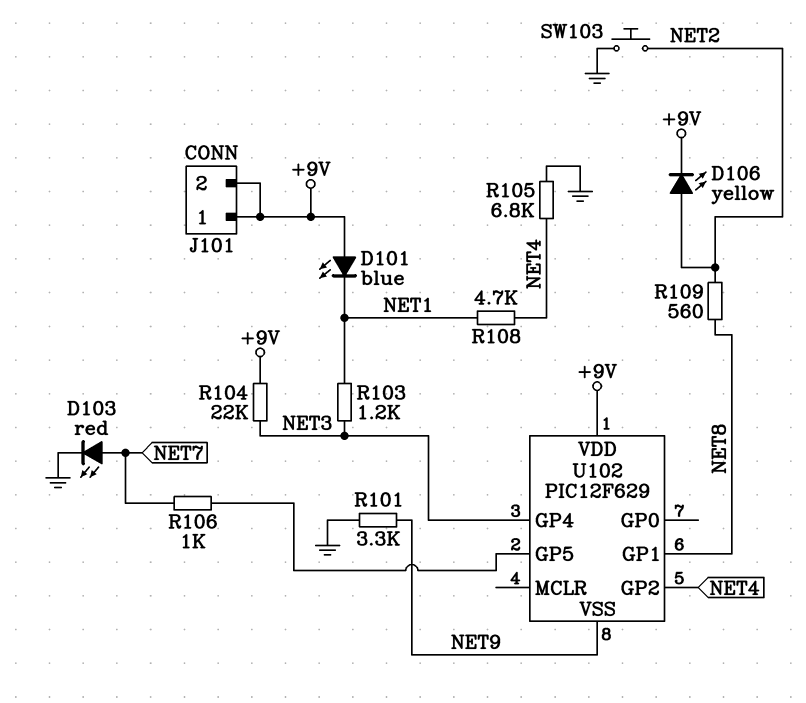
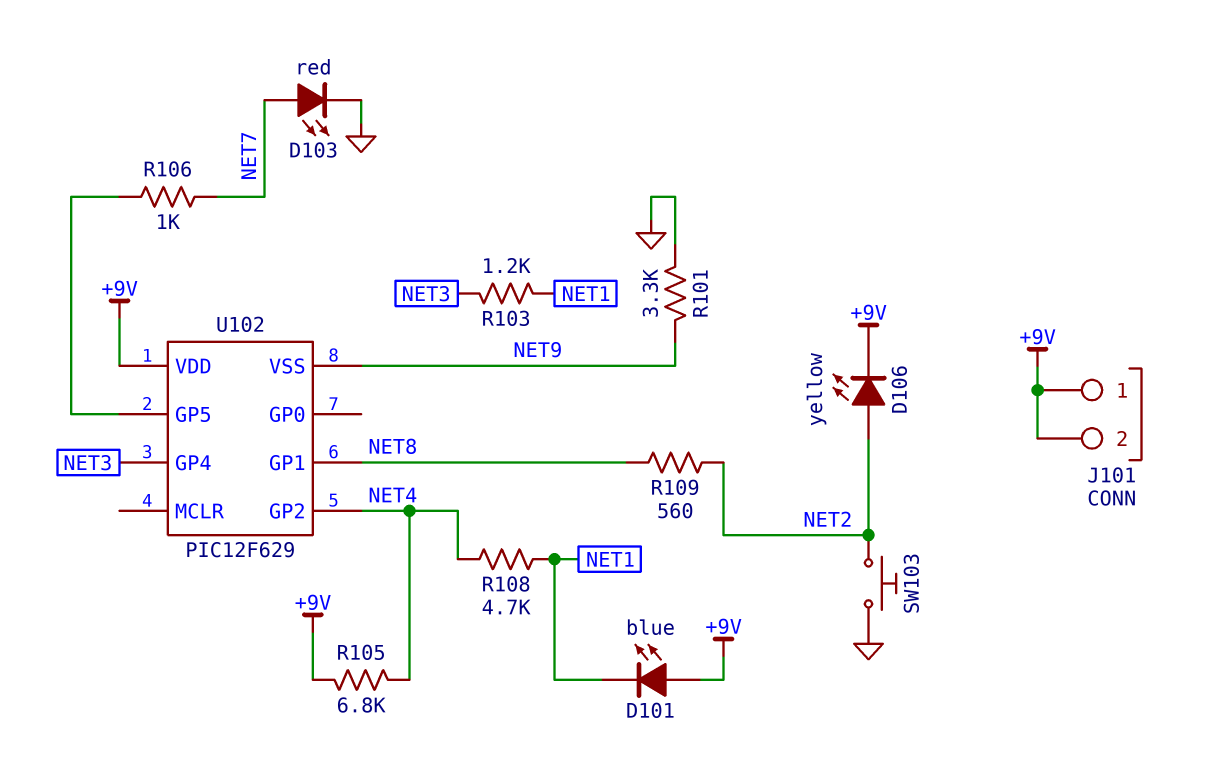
R104: 22k (+9V, NET3) -> none
R105: 6.8k (GND, NET4) -> 6.8k (+9V, NET4)

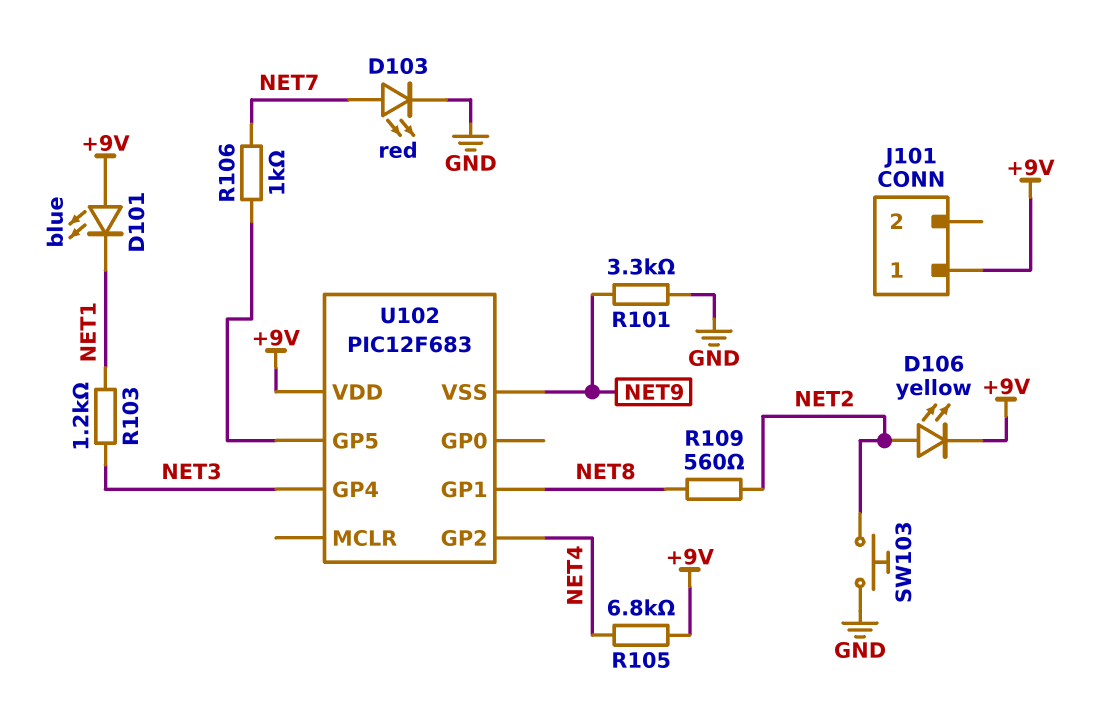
J101 pin 2: +9V -> none
R108: 4.7k (NET1, NET4) -> none
U102: PIC12F629 -> PIC12F683

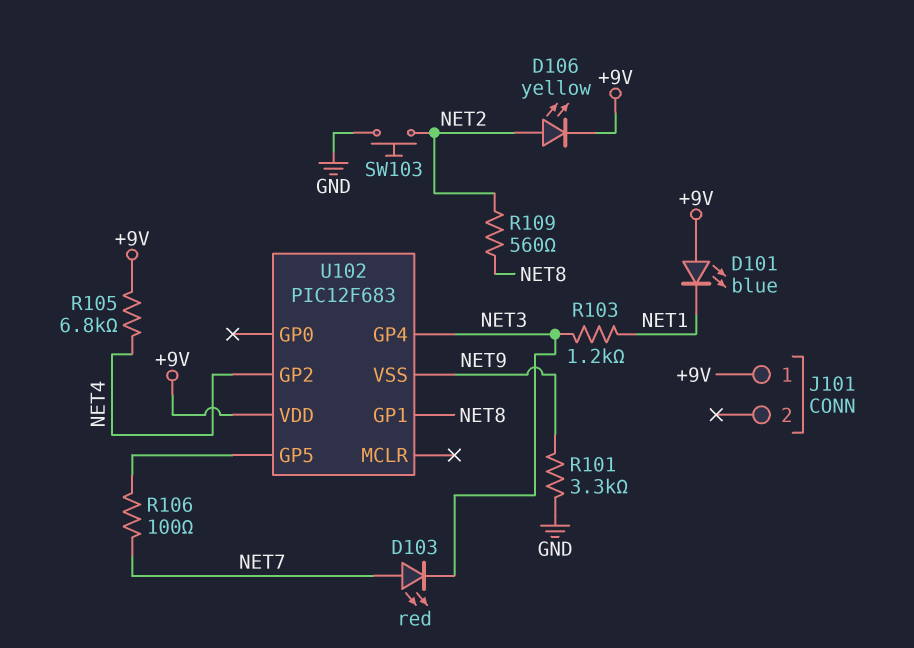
D103: LED red (A NET7, K GND) -> LED red (A NET7, K NET3)
R106: 1k (NET7, U102/GP5) -> 100 (NET7, U102/GP5)

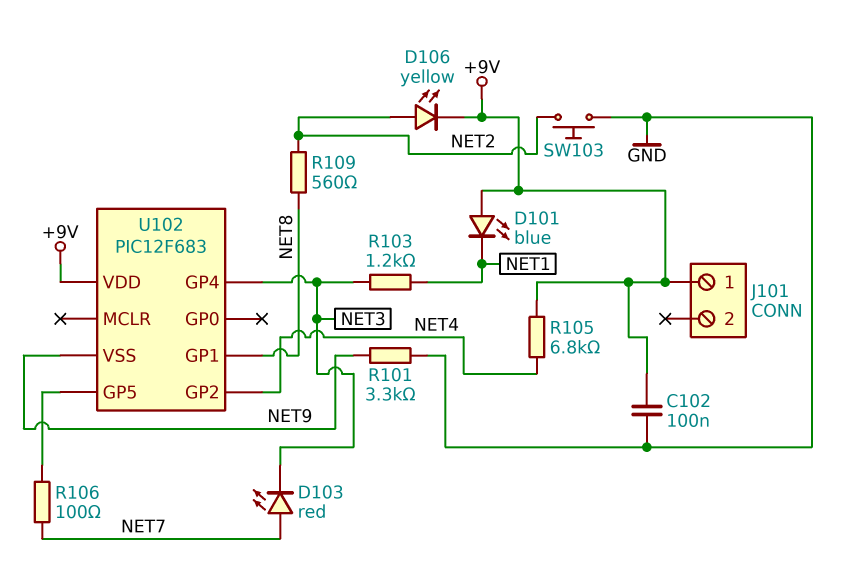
C102: none -> 100nF (+9V, GND)

